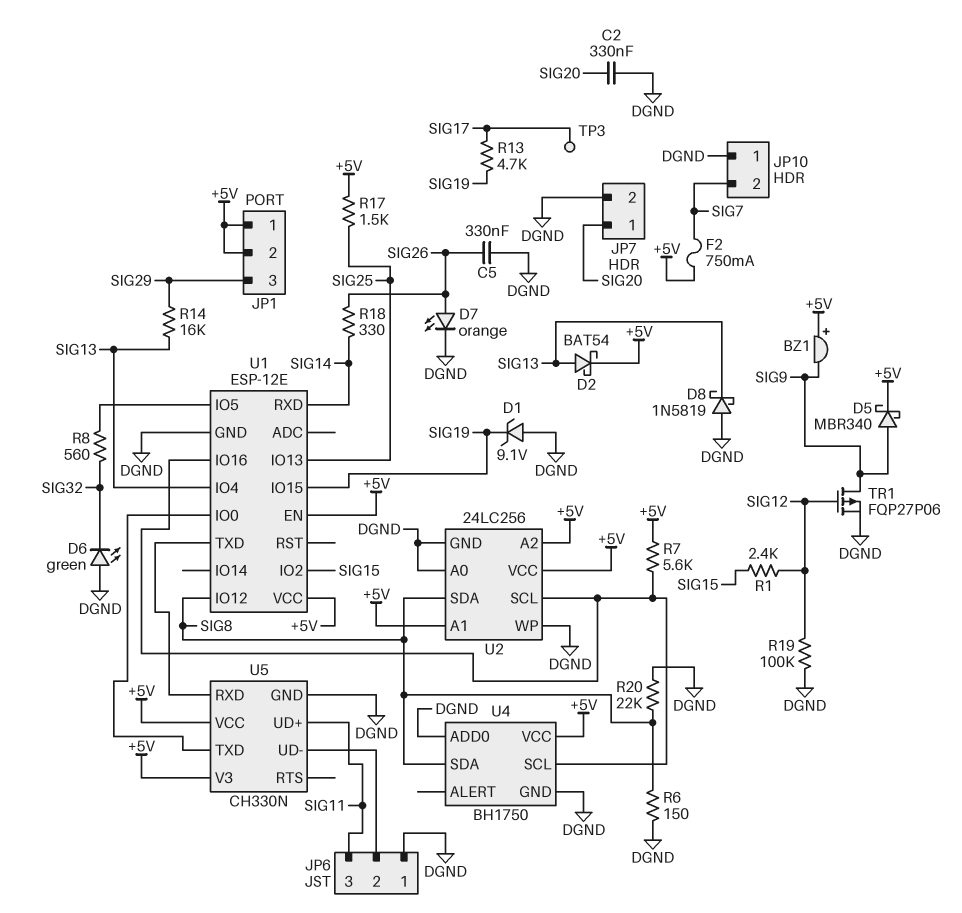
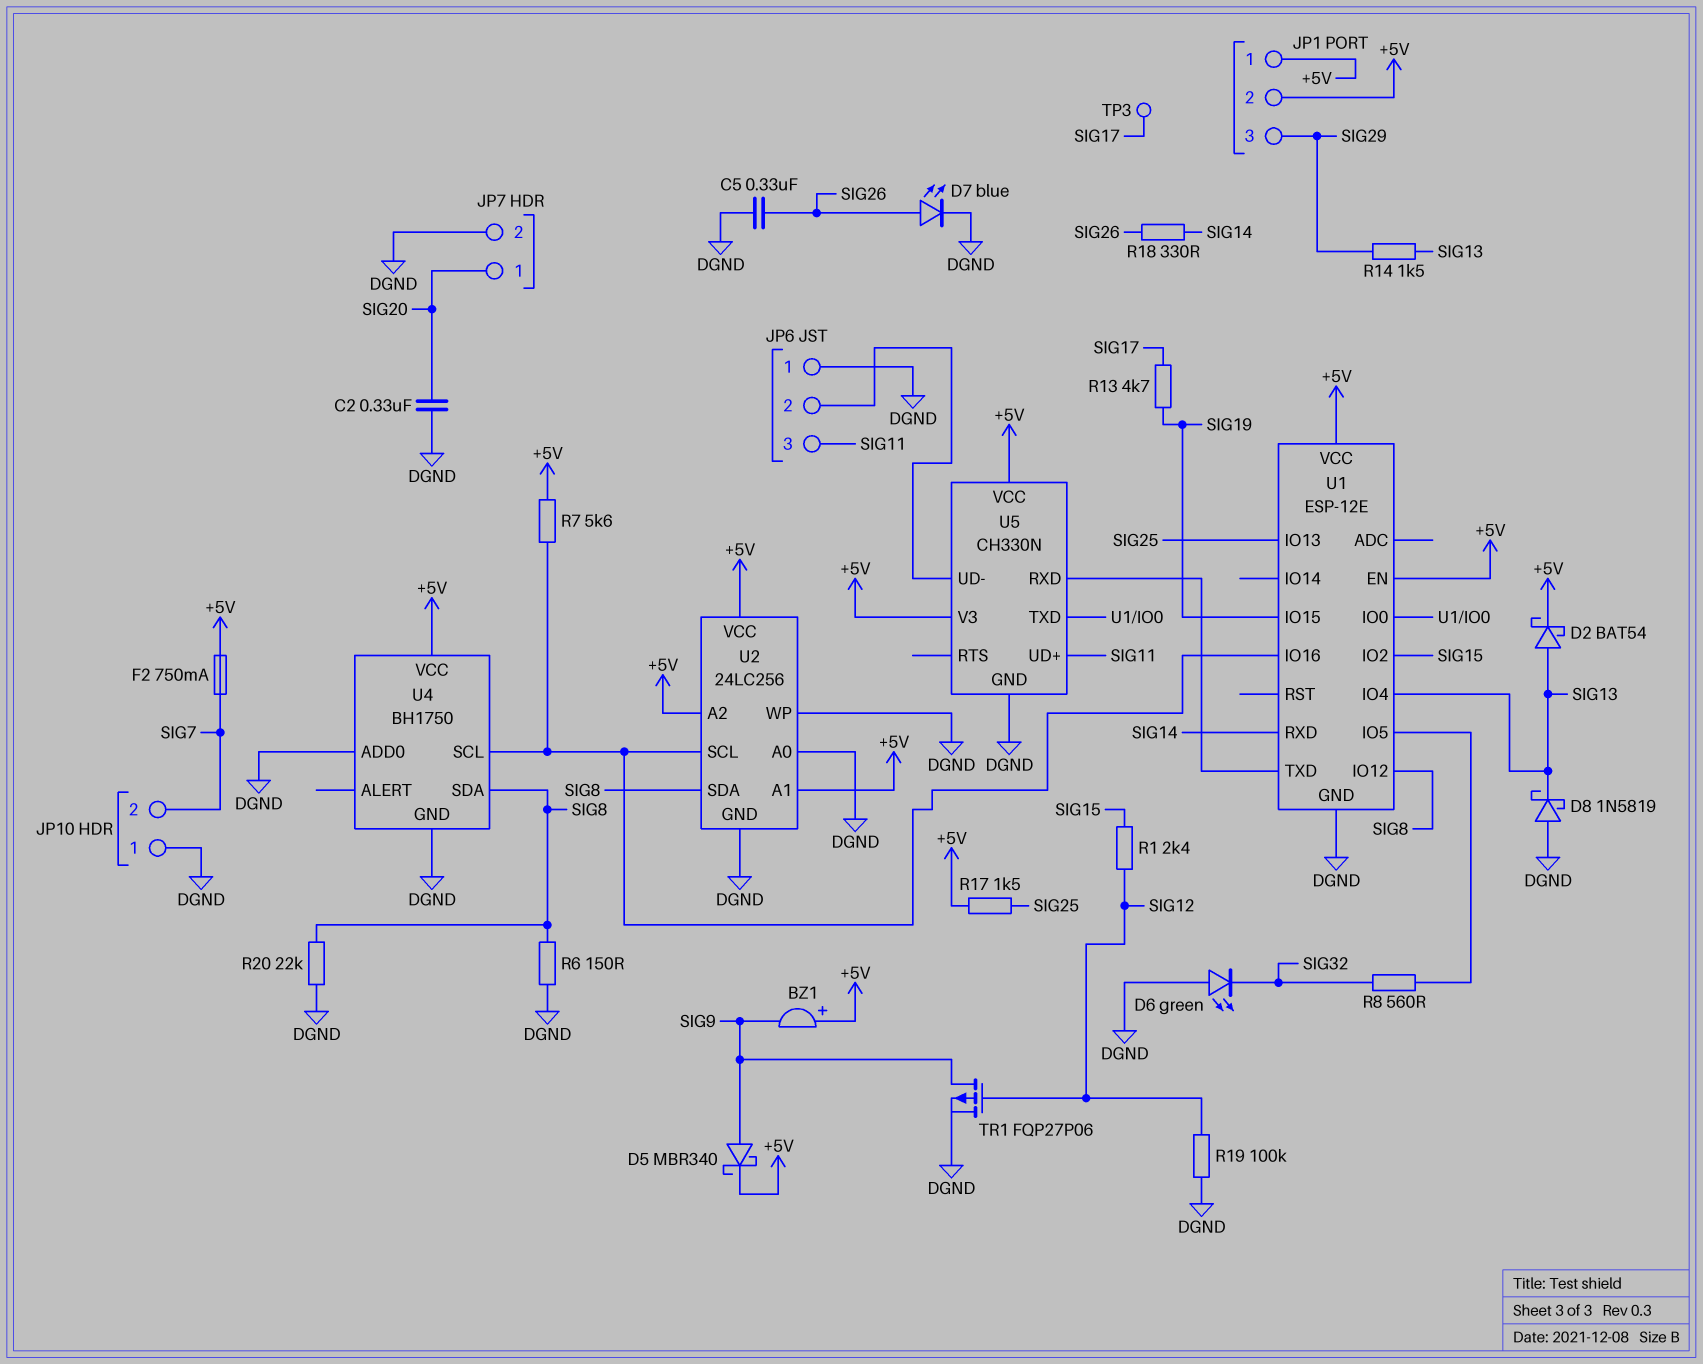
D1: zener 9.1V (A DGND, K SIG19) -> none
D7: LED orange (A SIG26, K DGND) -> LED blue (A SIG26, K DGND)
R14: 16k (SIG13, SIG29) -> 1.5k (SIG13, SIG29)

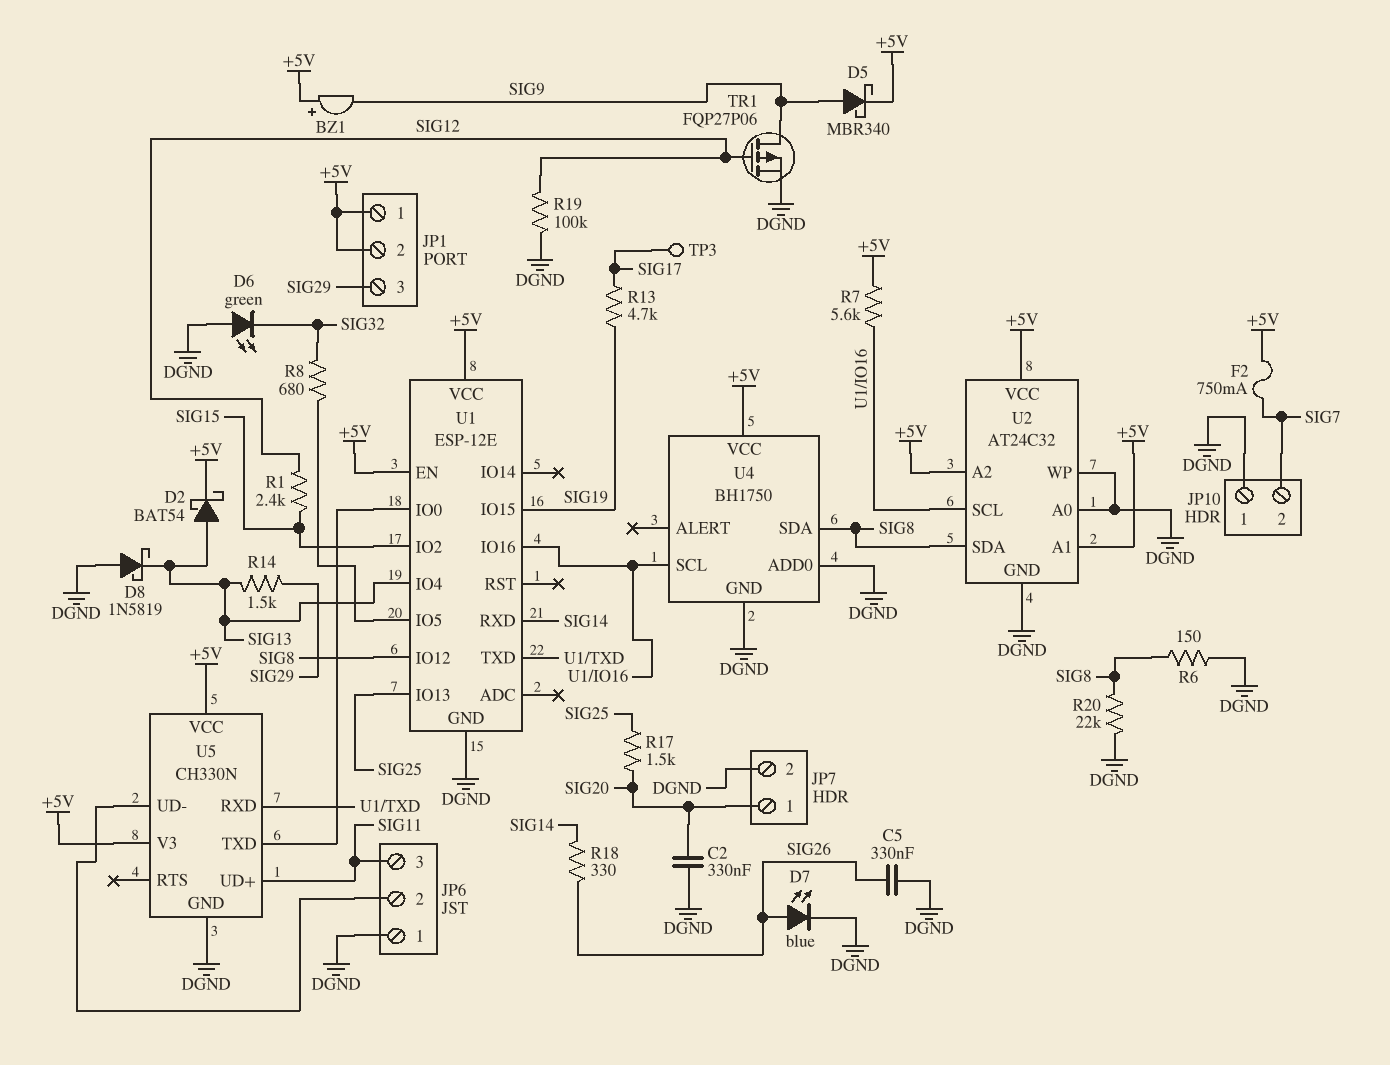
R8: 560 (SIG32, U1/IO5) -> 680 (SIG32, U1/IO5)
R17: 1.5k (+5V, SIG25) -> 1.5k (SIG20, SIG25)
U2: 24LC256 -> AT24C32

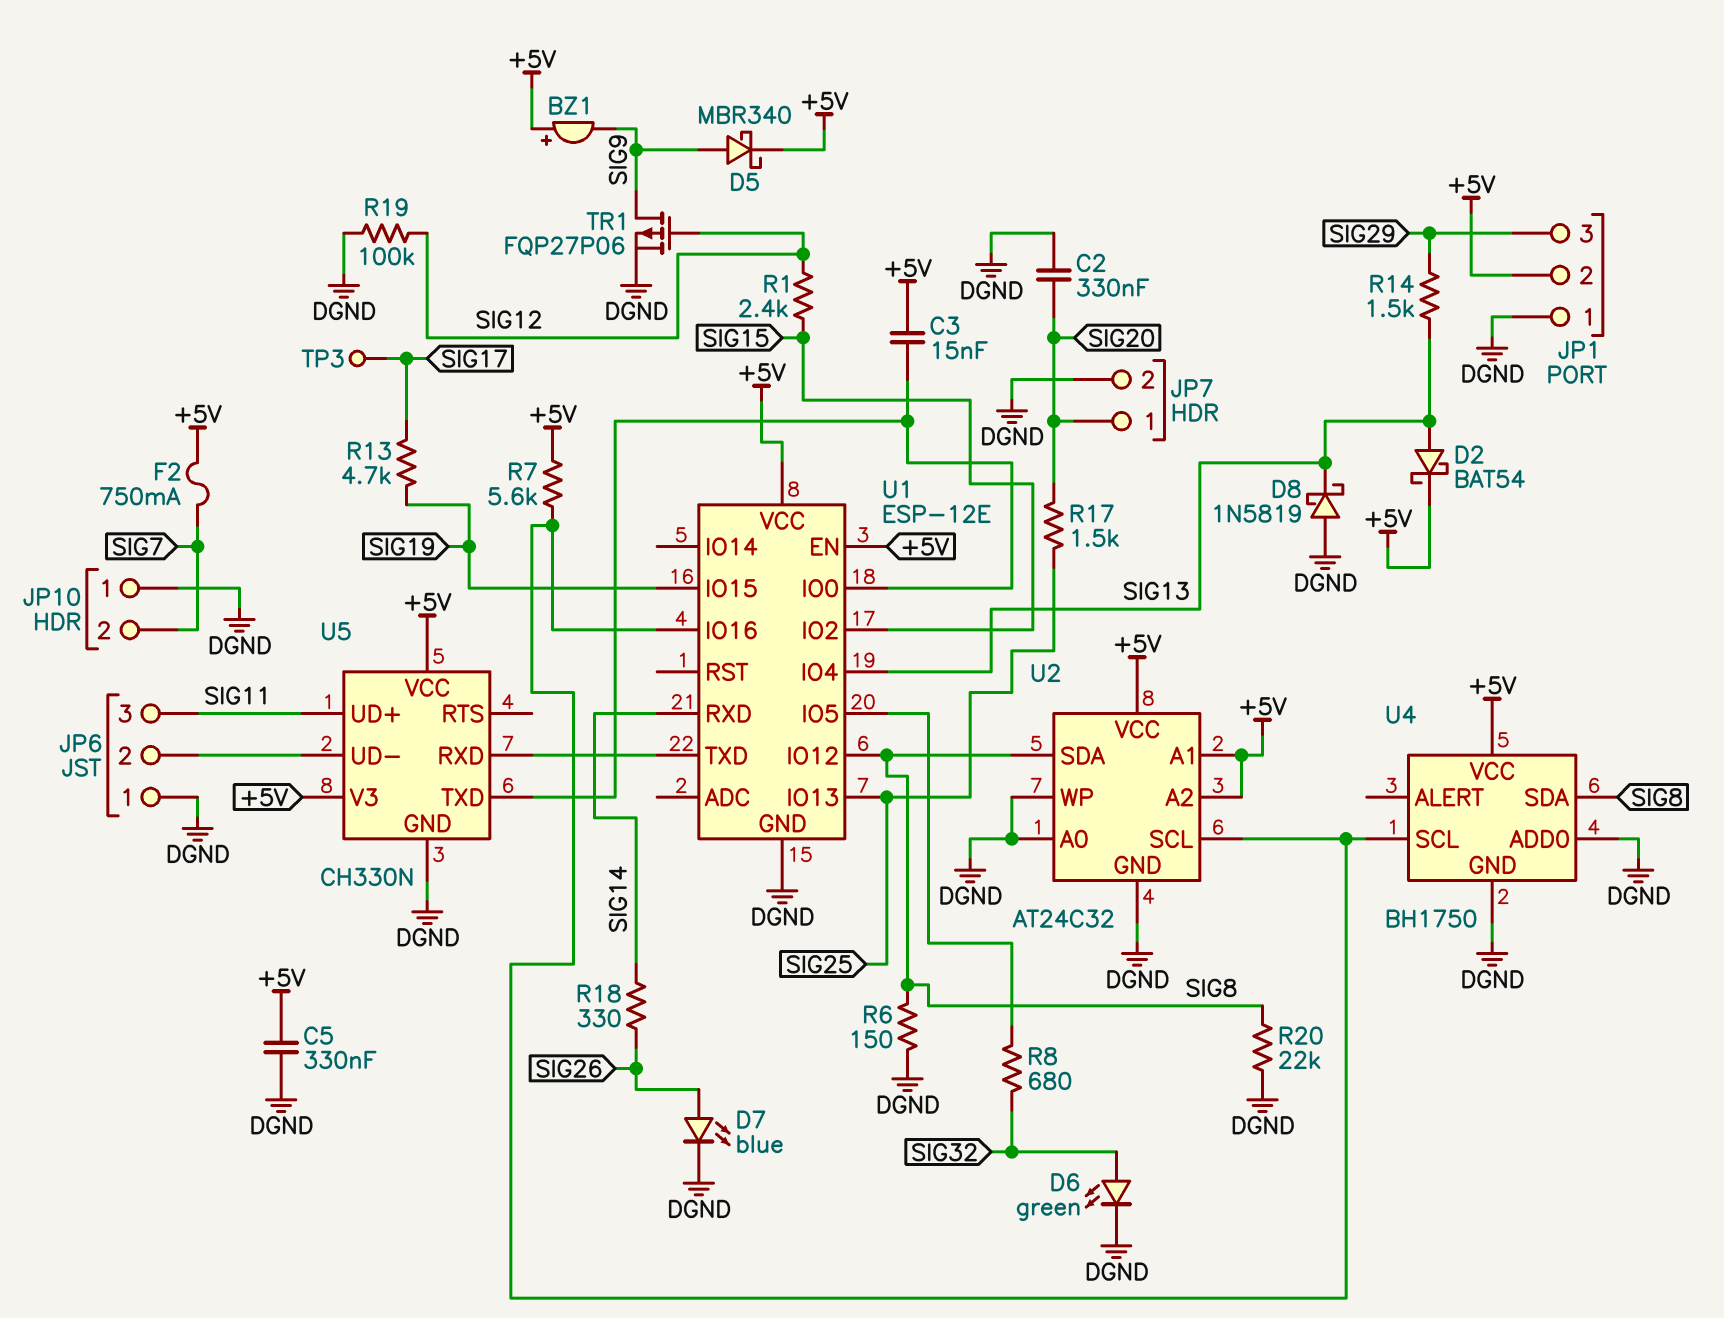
C3: none -> 15nF (+5V, U1/IO0)
C5: 330nF (DGND, SIG26) -> 330nF (+5V, DGND)
D6: LED green (A DGND, K SIG32) -> LED green (A SIG32, K DGND)
JP1 pin 1: +5V -> DGND

